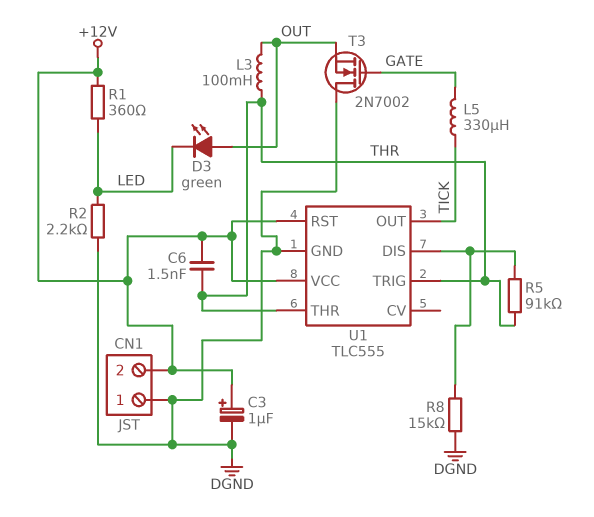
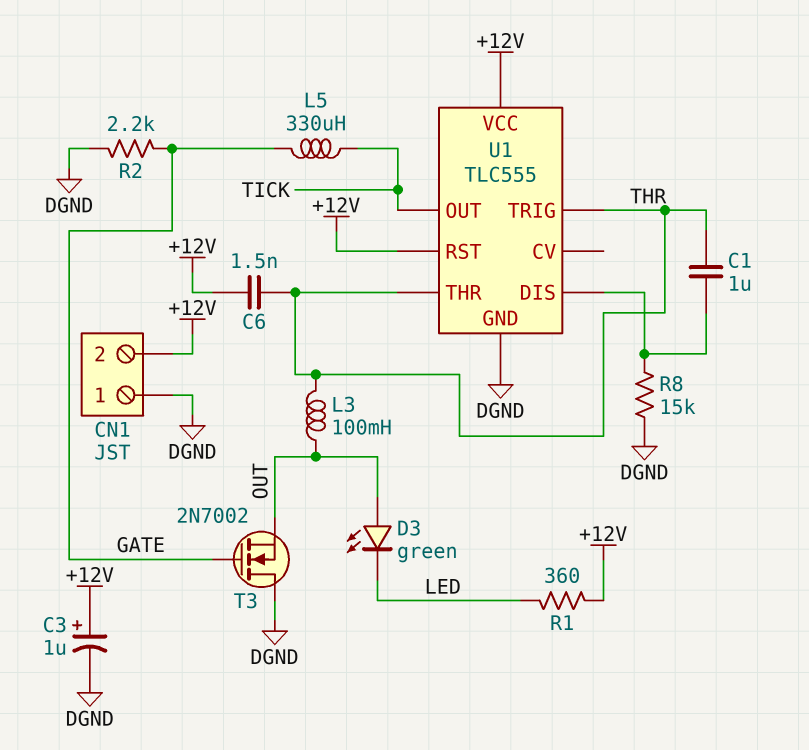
C1: none -> 1uF (THR, U1/DIS)
R2: 2.2k (DGND, LED) -> 2.2k (DGND, GATE)
R5: 91k (THR, U1/DIS) -> none

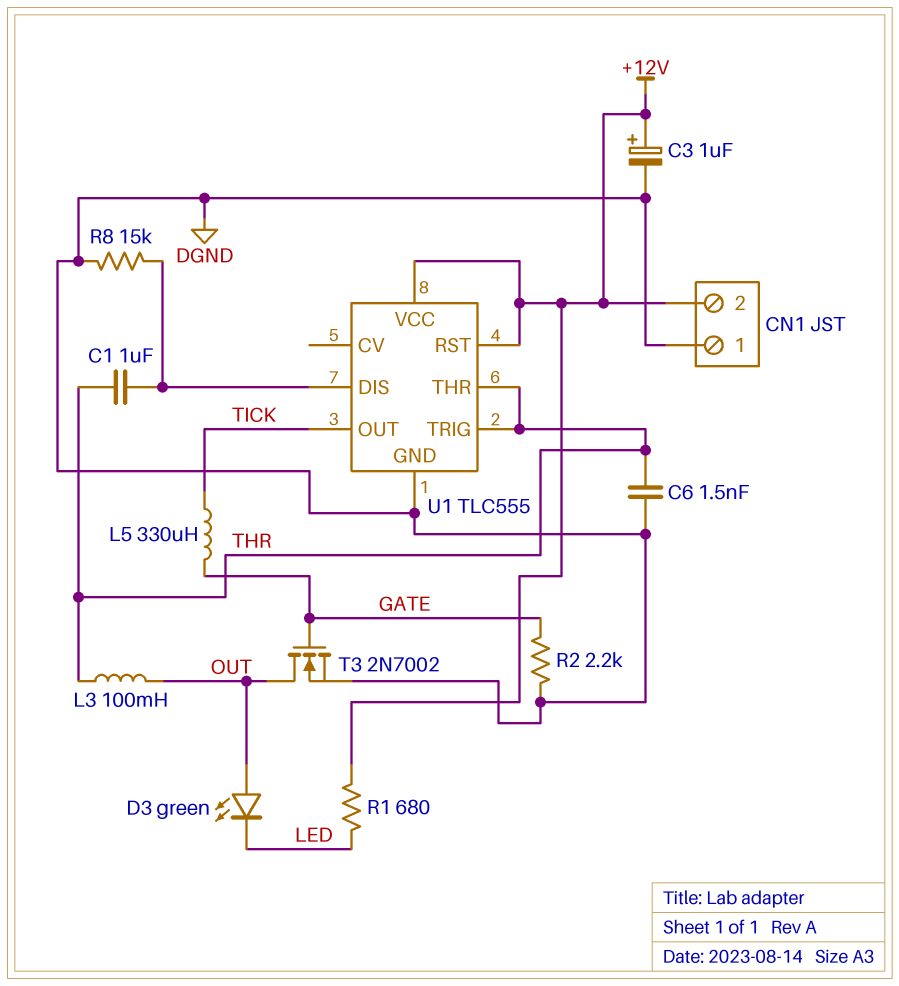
C6: 1.5nF (+12V, THR) -> 1.5nF (DGND, THR)
R1: 360 (+12V, LED) -> 680 (+12V, LED)
T3: NMOS 2N7002 (G GATE, D DGND, S OUT) -> NMOS 2N7002 (G GATE, D OUT, S DGND)

